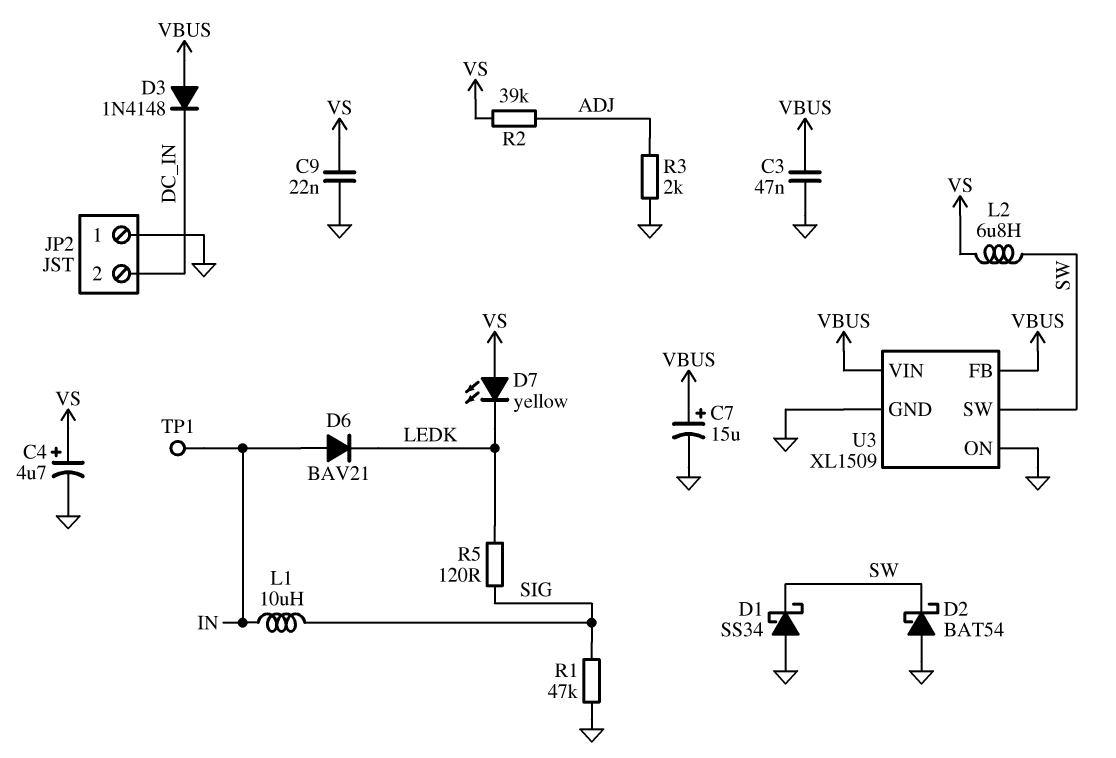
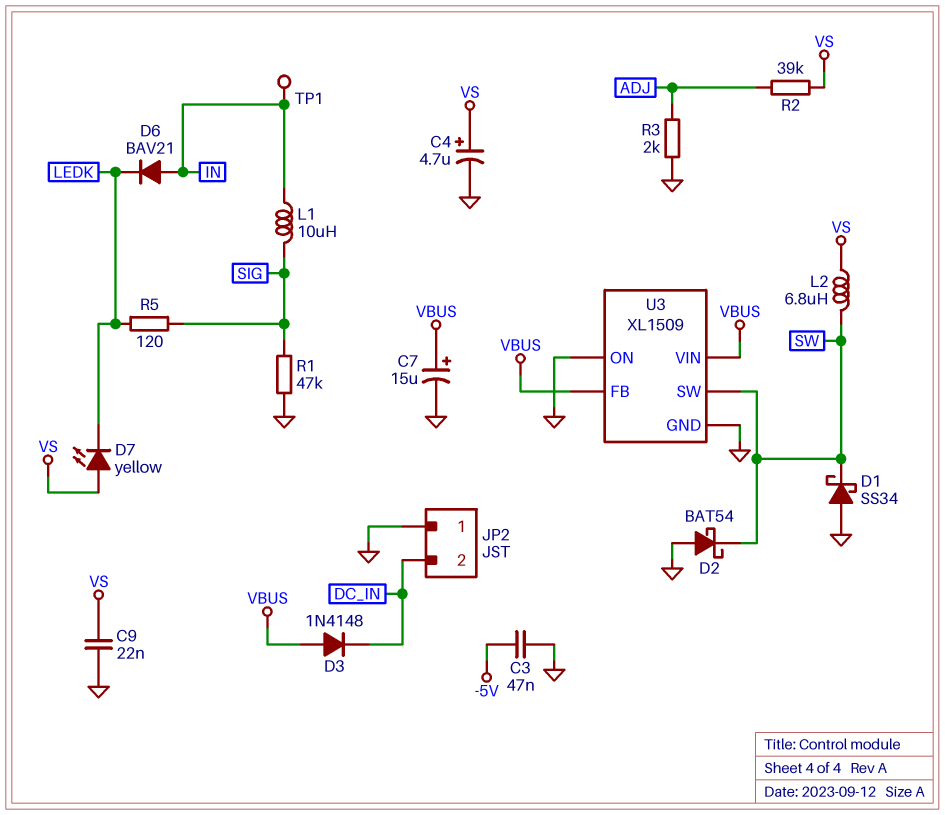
C3: 47nF (GND, VBUS) -> 47nF (-5V, GND)

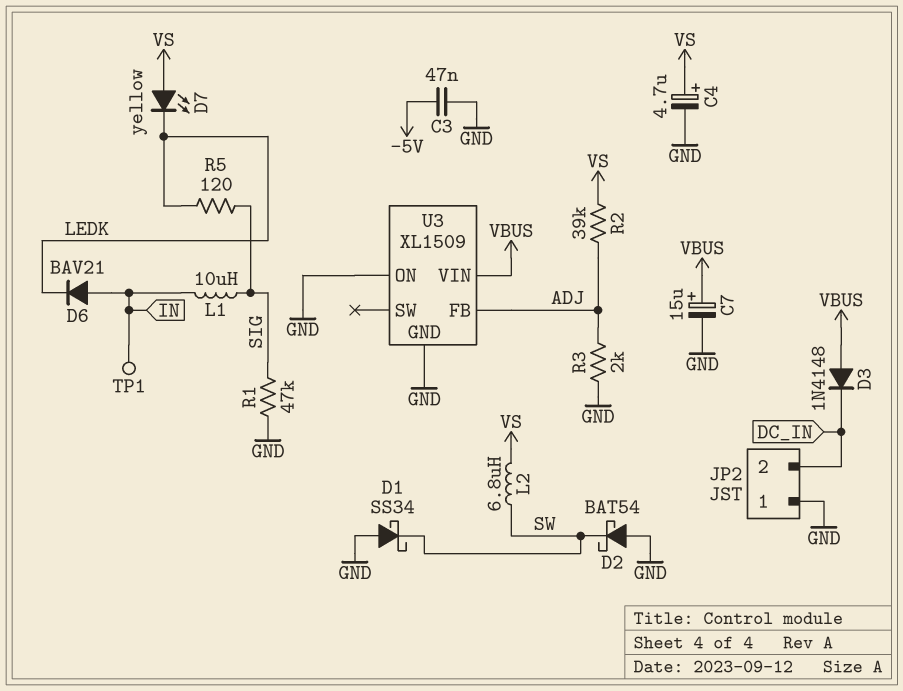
C9: 22nF (GND, VS) -> none
U3 pin FB: VBUS -> ADJ
U3 pin SW: SW -> none

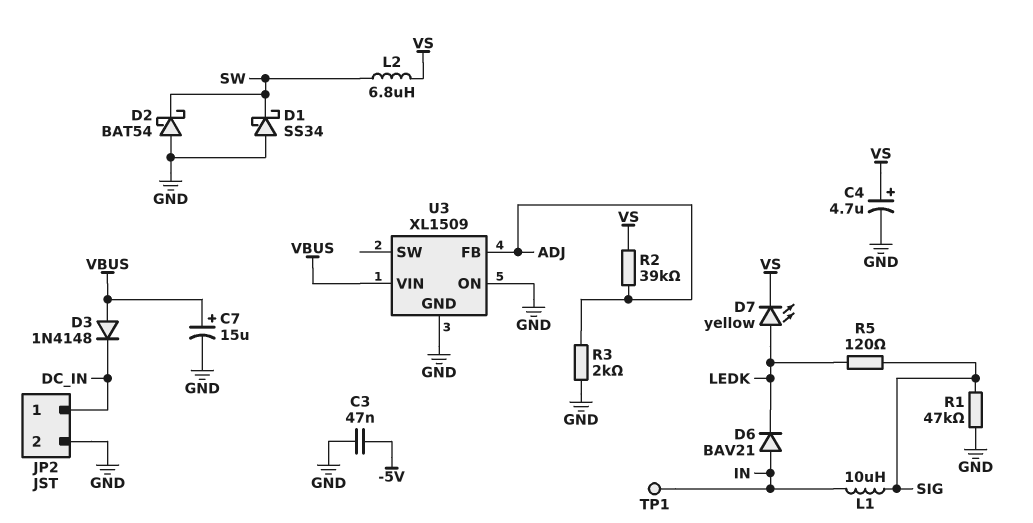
D7: LED yellow (A VS, K LEDK) -> LED yellow (A LEDK, K VS)
JP2 pin 1: GND -> DC_IN
JP2 pin 2: DC_IN -> GND

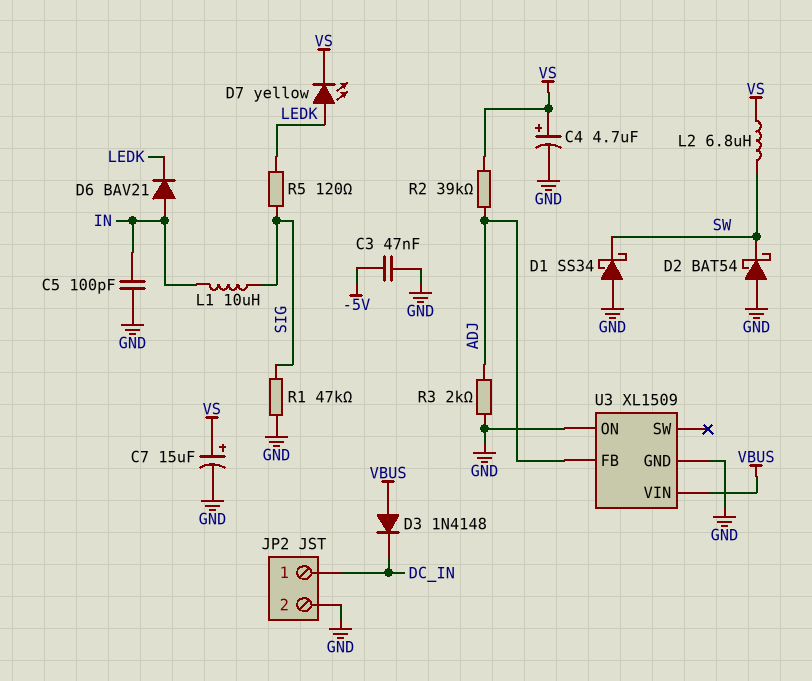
C5: none -> 100pF (GND, IN)
C7: 15uF (plus VBUS, minus GND) -> 15uF (plus VS, minus GND)
TP1: test point (IN) -> none

